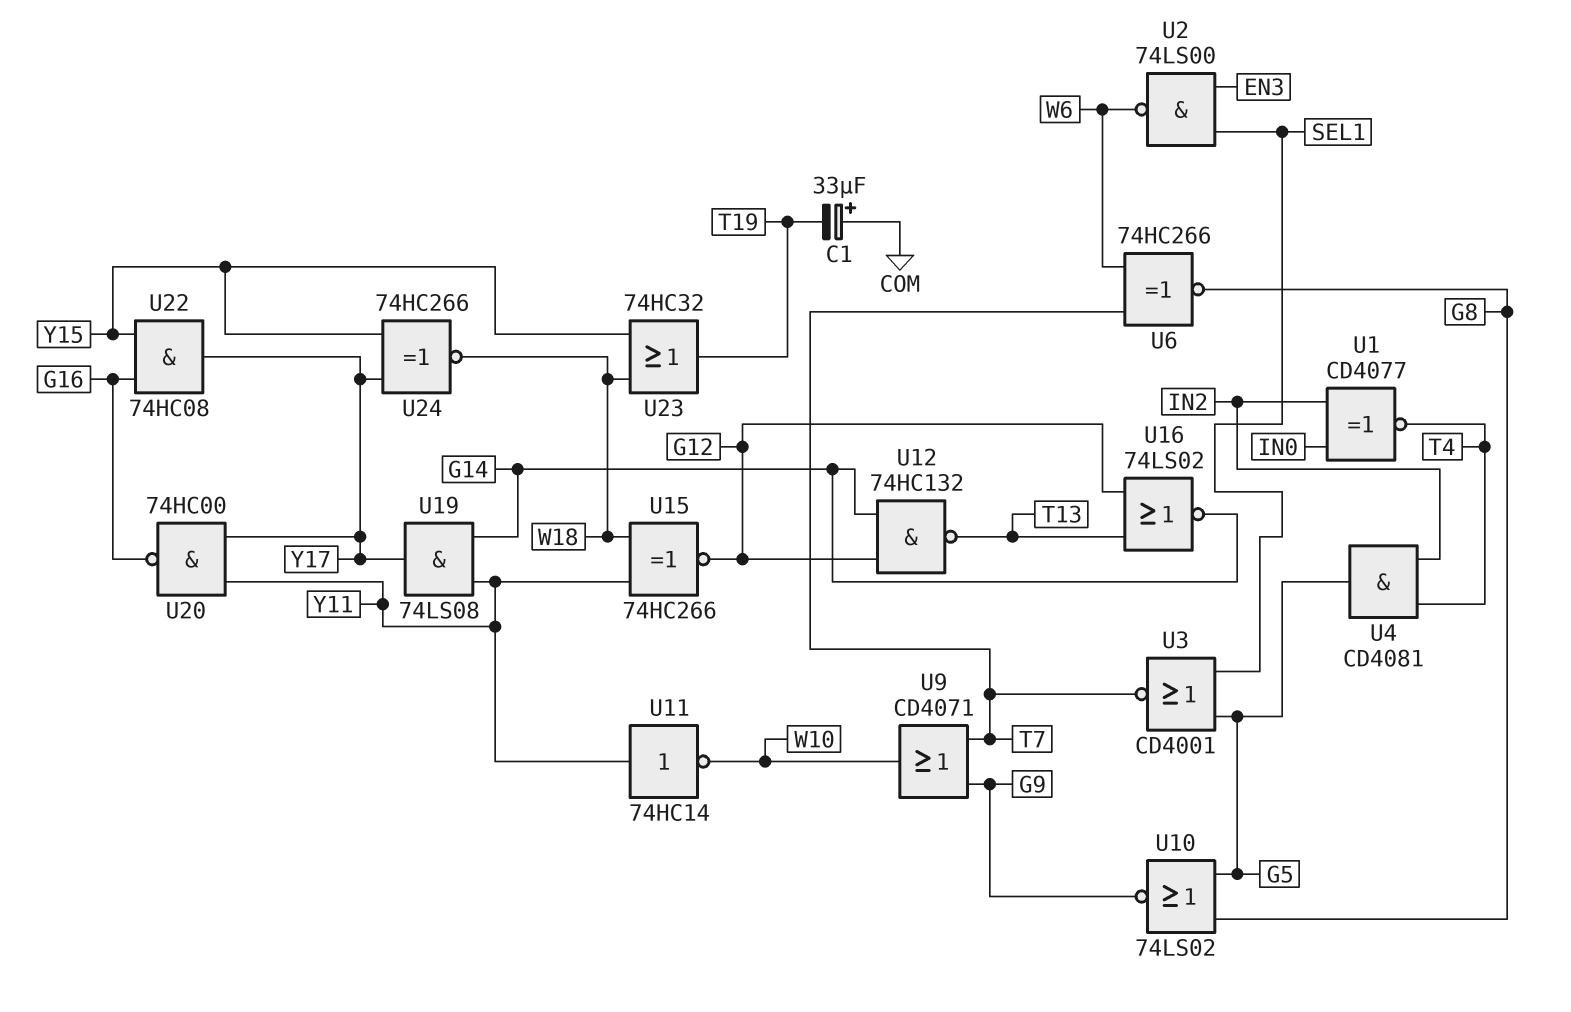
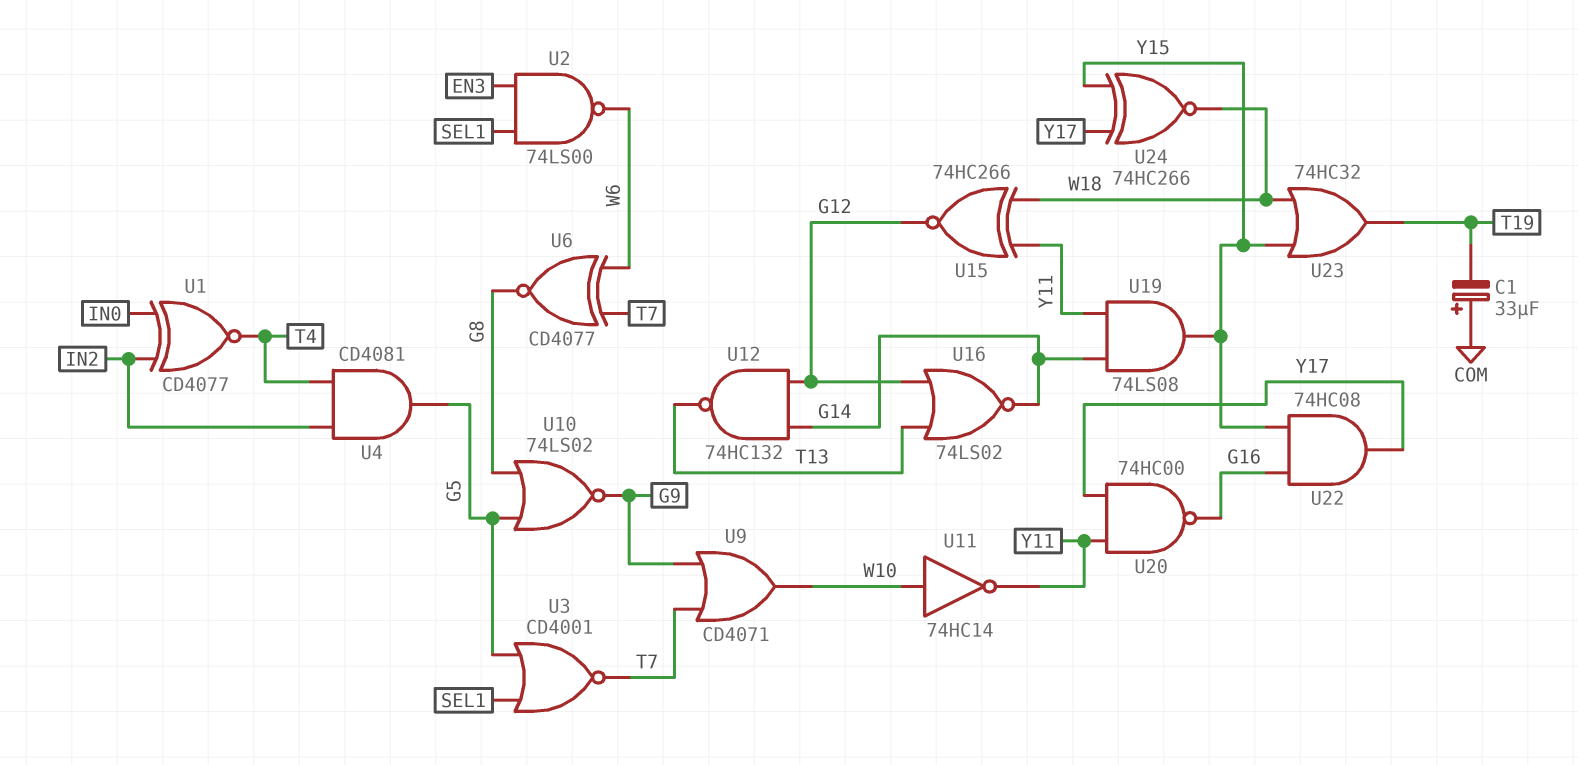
U6: XNOR 74HC266 (in T7, in W6, out G8) -> XNOR CD4077 (in T7, in W6, out G8)
U11: NOT 74HC14 (in Y11, out W10) -> NOT 74HC14 (in W10, out Y11)
U19: AND 74LS08 (in G14, in Y11, out Y17) -> AND 74LS08 (in G14, in Y11, out Y15)

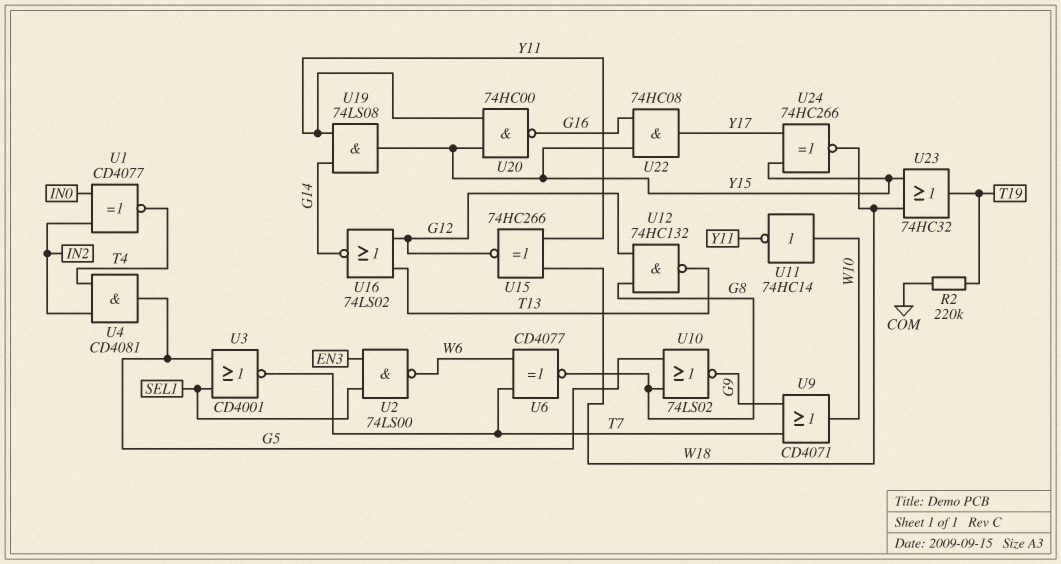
C1: 33uF (plus COM, minus T19) -> none
R2: none -> 220k (COM, T19)
U12: NAND 74HC132 (in G12, in G14, out T13) -> NAND 74HC132 (in G8, in G12, out T13)
U20: NAND 74HC00 (in Y11, in Y17, out G16) -> NAND 74HC00 (in Y11, in Y15, out G16)

